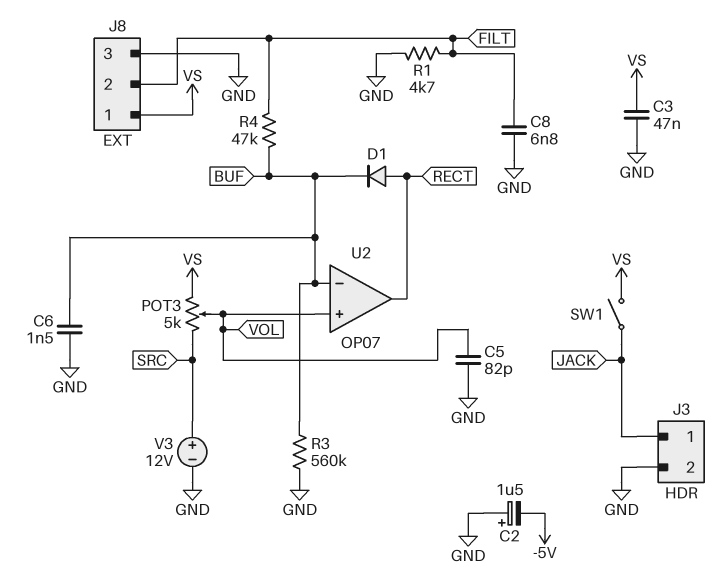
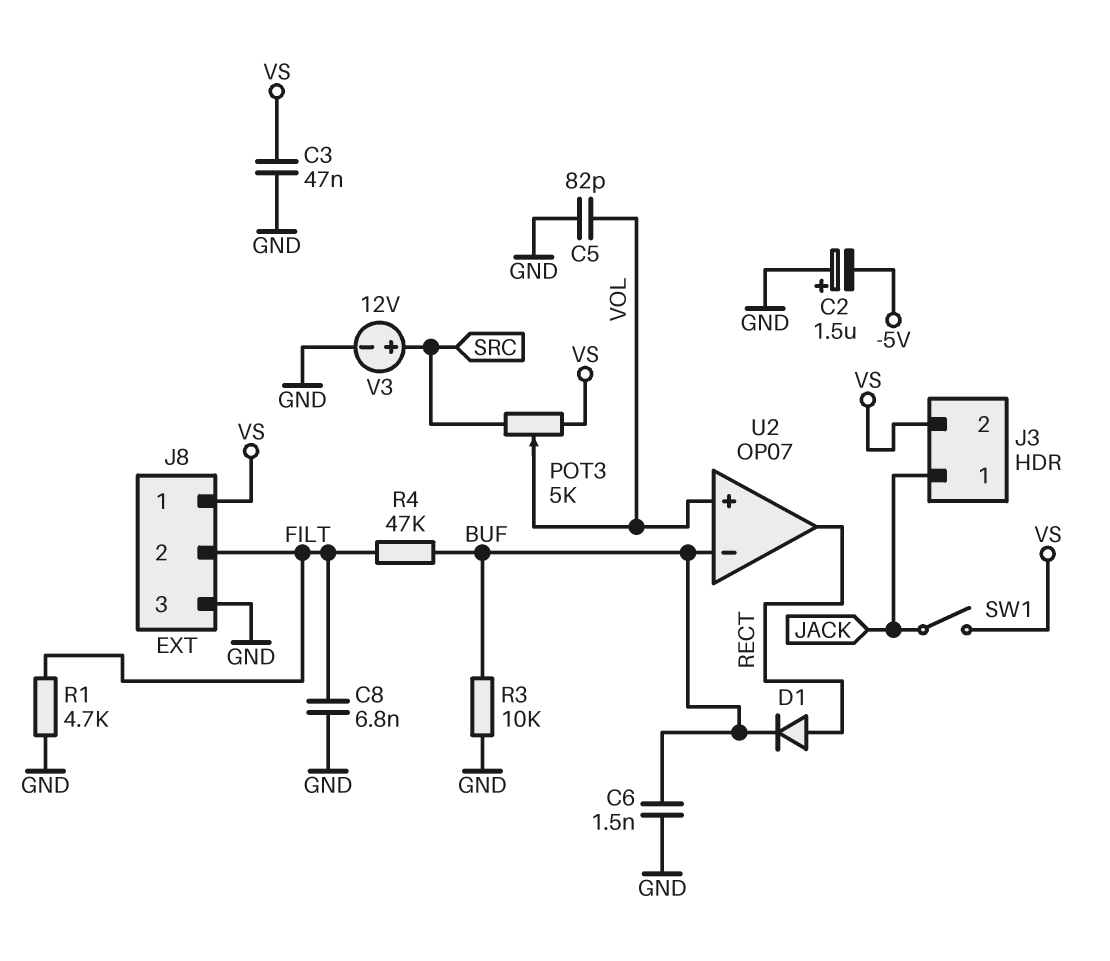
J3 pin 2: GND -> VS
R3: 560k (BUF, GND) -> 10k (BUF, GND)

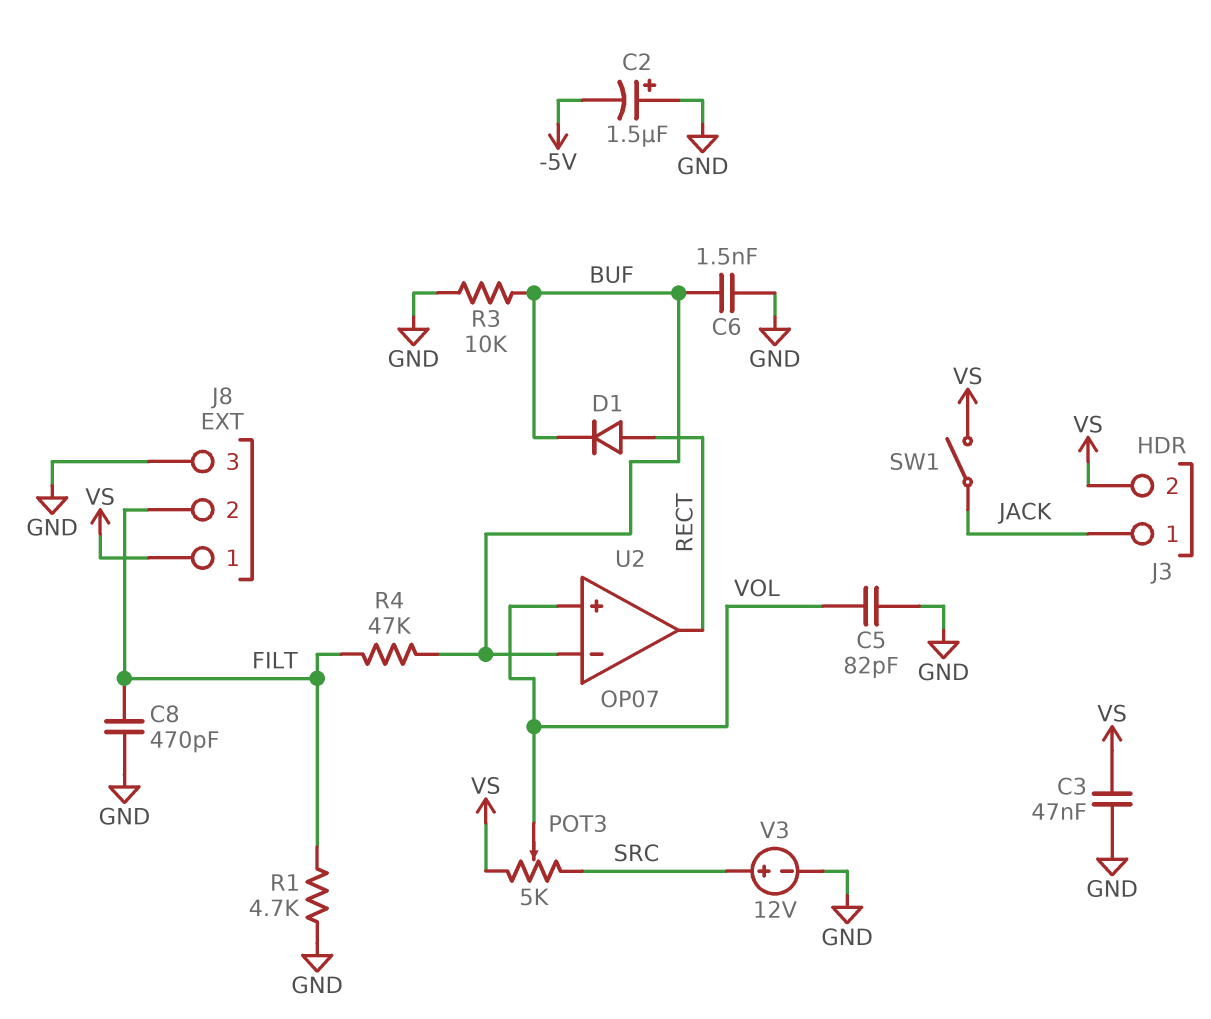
C8: 6.8nF (FILT, GND) -> 470pF (FILT, GND)

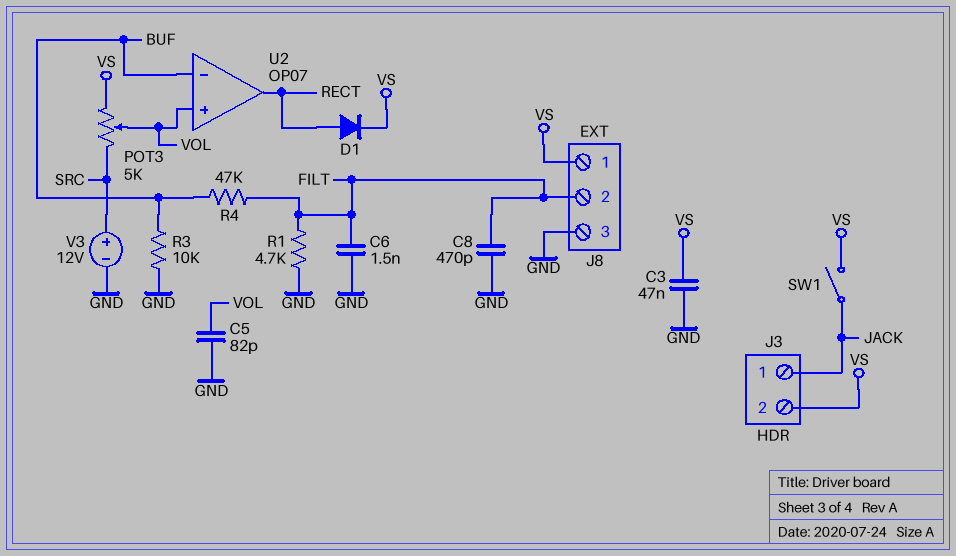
C2: 1.5uF (plus GND, minus -5V) -> none
C6: 1.5nF (BUF, GND) -> 1.5nF (FILT, GND)
D1: diode (A RECT, K BUF) -> diode (A RECT, K VS)

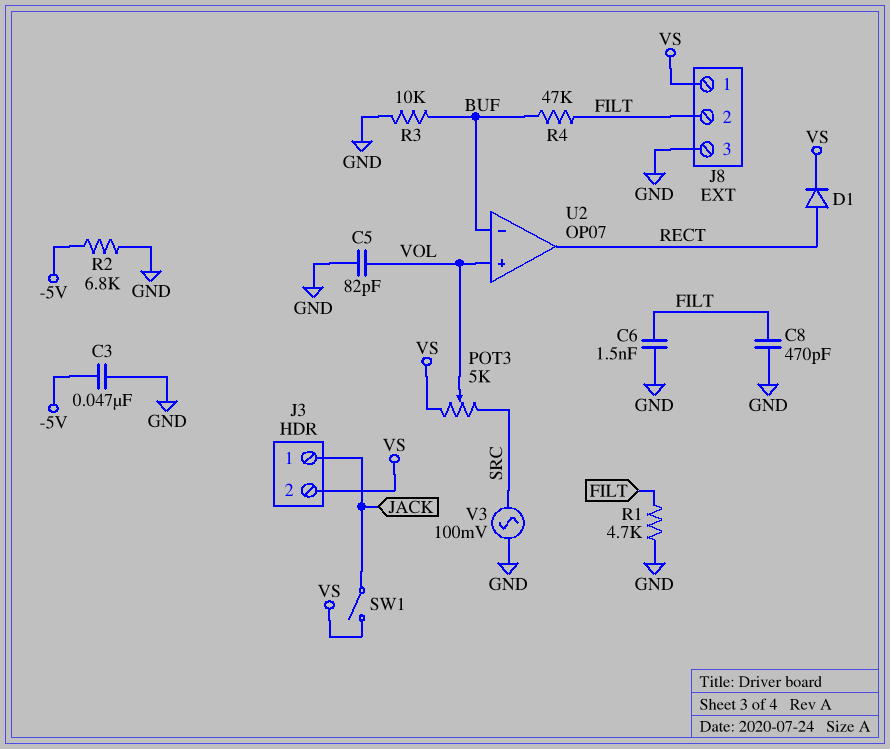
C3: 47nF (GND, VS) -> 47nF (-5V, GND)
R2: none -> 6.8k (-5V, GND)
V3: 12V (plus SRC, minus GND) -> AC 100mV (GND, SRC)

